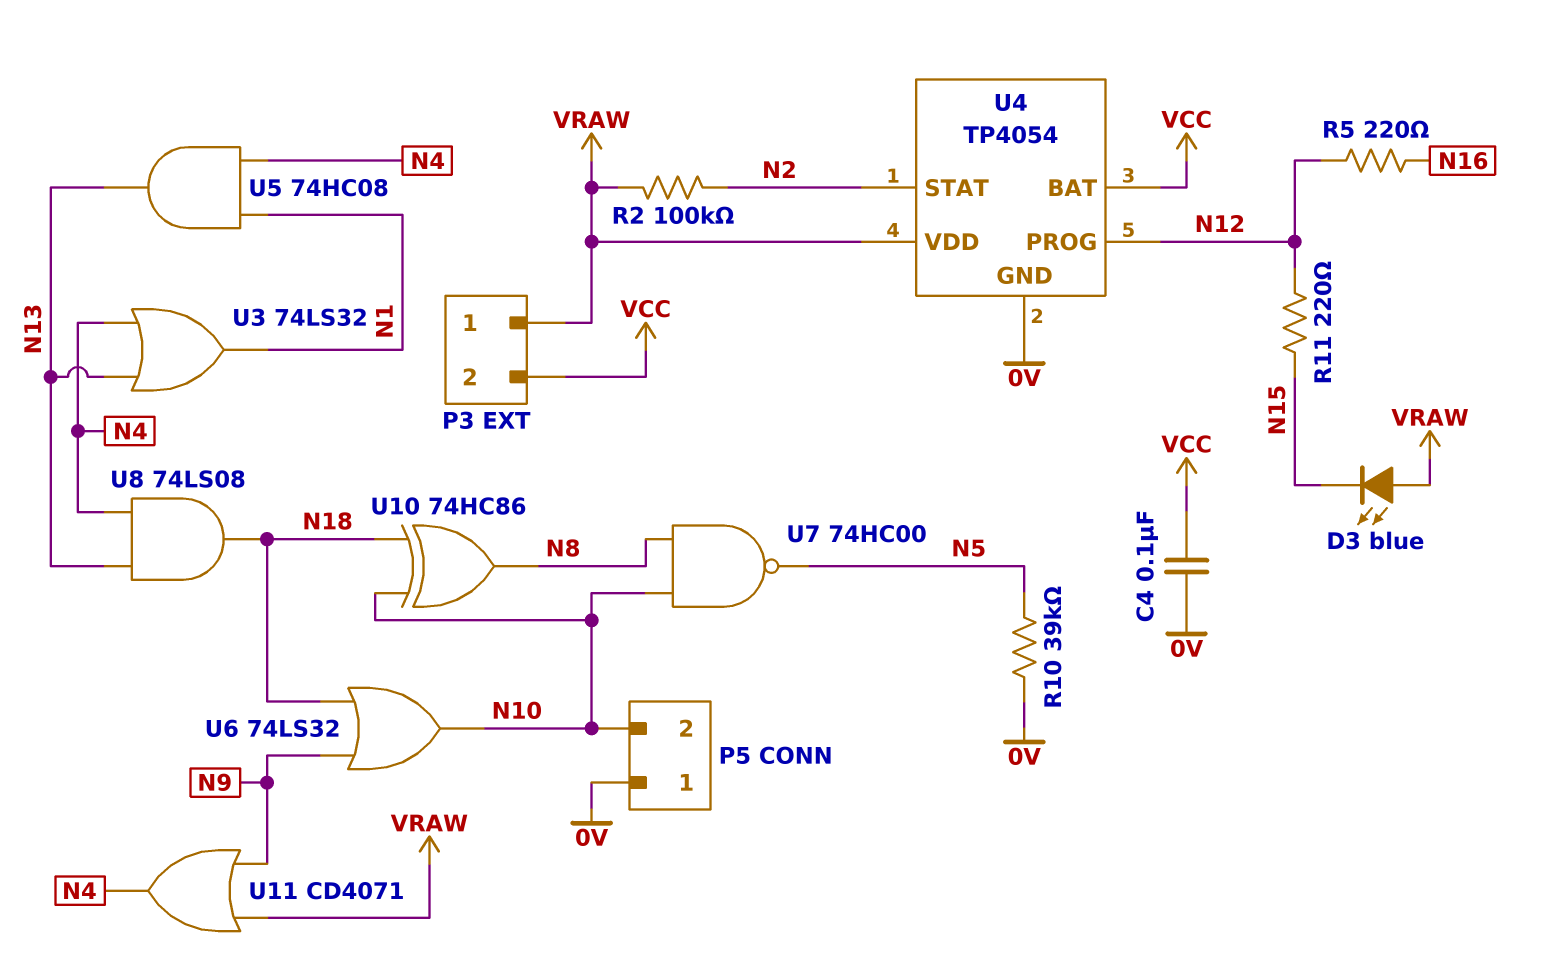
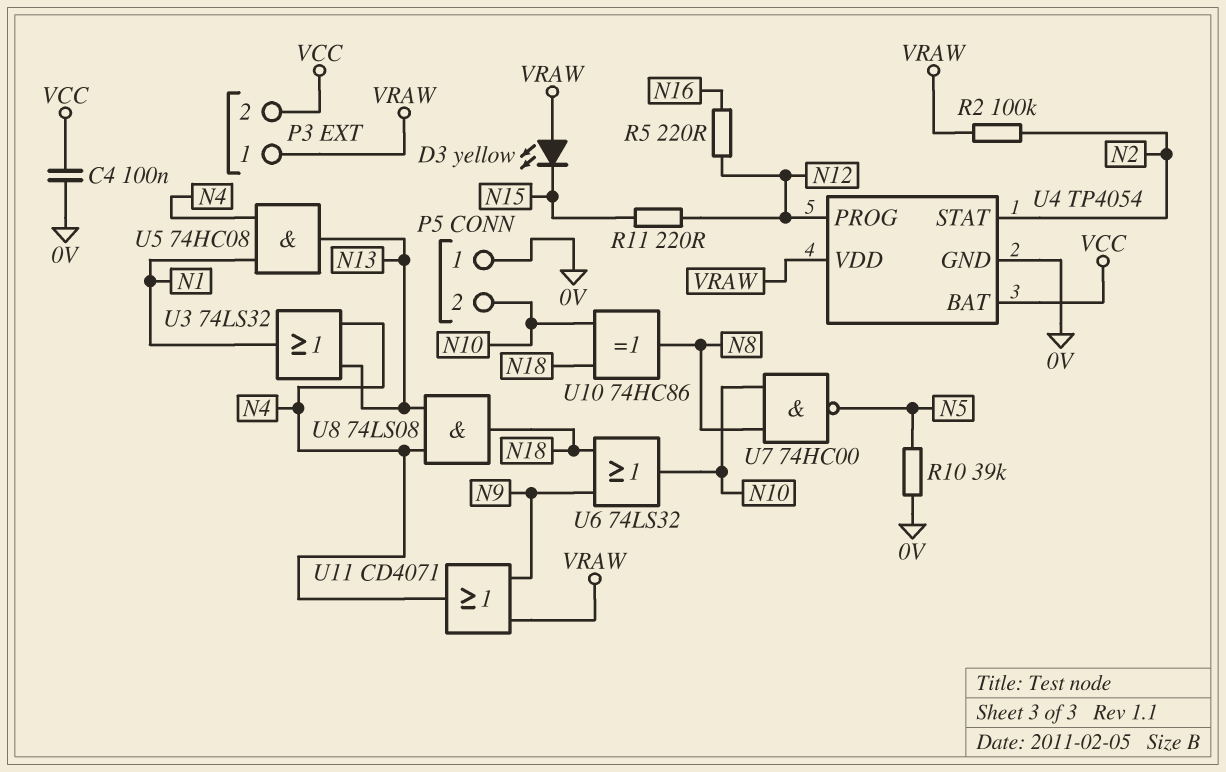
D3: LED blue (A VRAW, K N15) -> LED yellow (A VRAW, K N15)

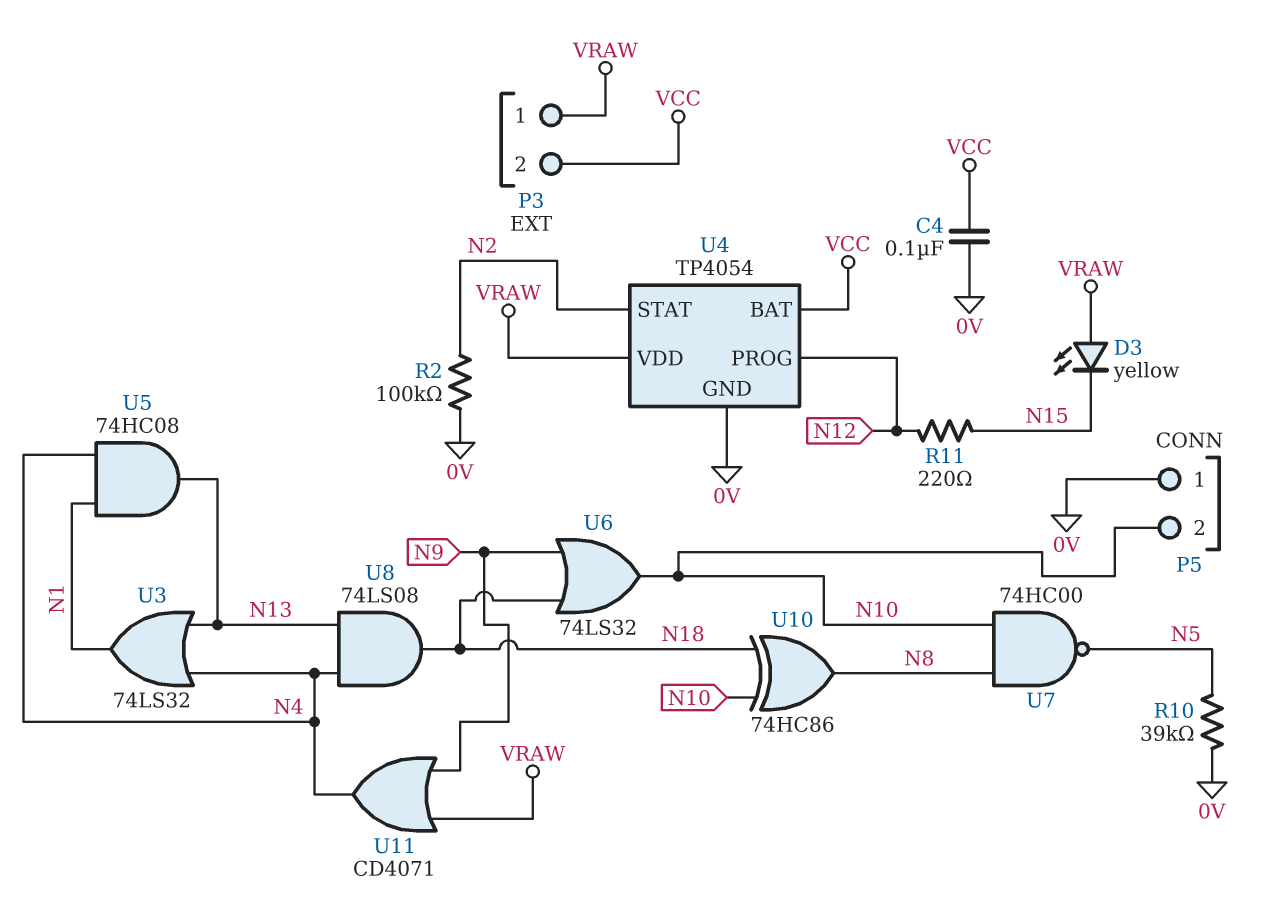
R2: 100k (N2, VRAW) -> 100k (0V, N2)
R5: 220 (N12, N16) -> none

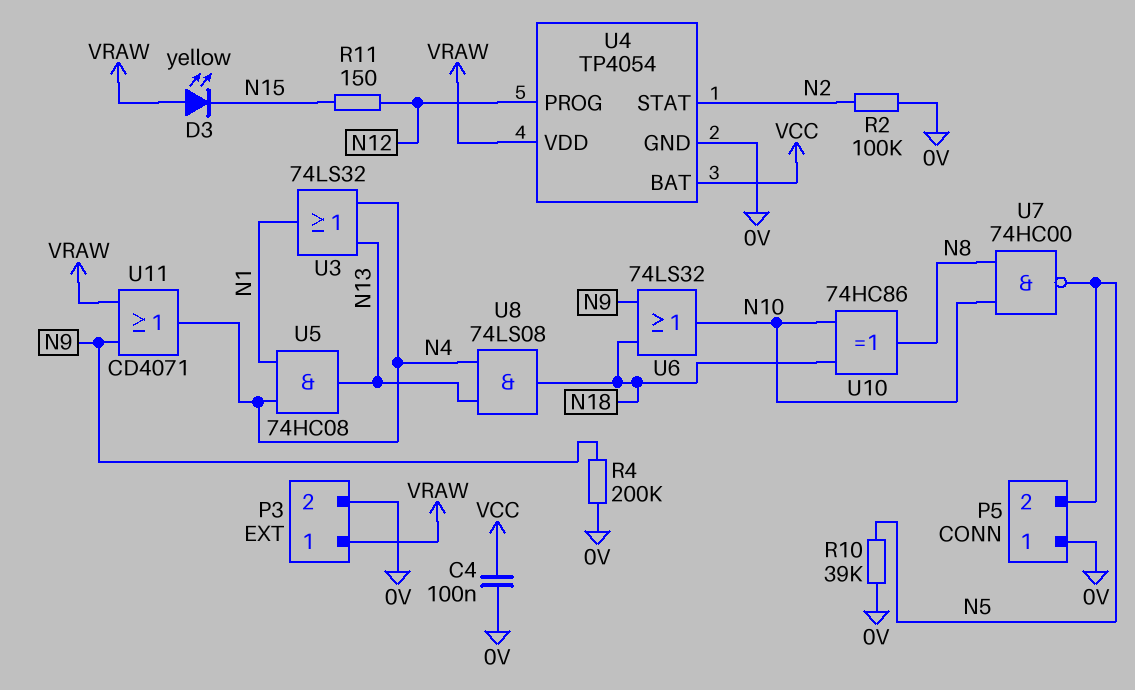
P3 pin 2: VCC -> 0V
P5 pin 2: N10 -> N5
R4: none -> 200k (0V, N9)
R11: 220 (N12, N15) -> 150 (N12, N15)

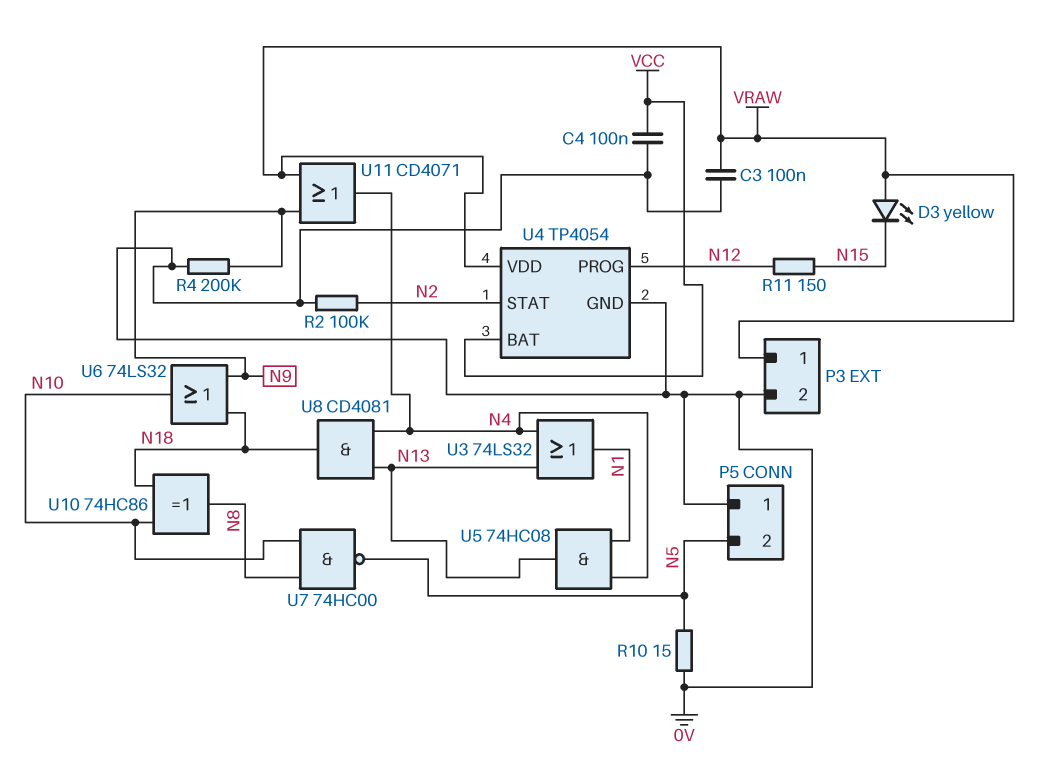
C3: none -> 100nF (0V, VRAW)
R10: 39k (0V, N5) -> 15 (0V, N5)
U8: AND 74LS08 (in N4, in N13, out N18) -> AND CD4081 (in N4, in N13, out N18)

